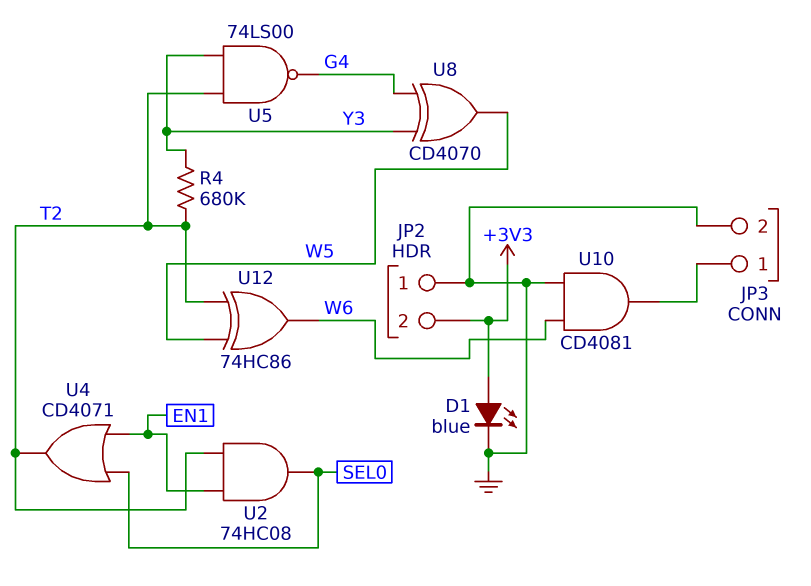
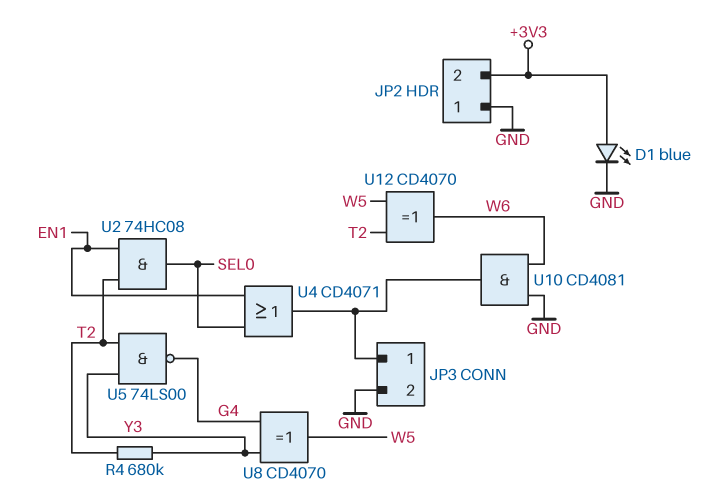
U4: OR CD4071 (in EN1, in SEL0, out T2) -> OR CD4071 (in EN1, in SEL0, out JP3/1)
U12: XOR 74HC86 (in T2, in W5, out W6) -> XOR CD4070 (in T2, in W5, out W6)

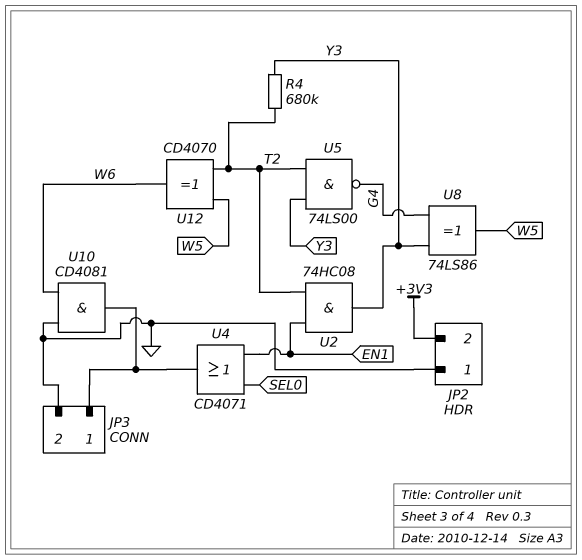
D1: LED blue (A +3V3, K GND) -> none
U2: AND 74HC08 (in EN1, in T2, out SEL0) -> AND 74HC08 (in EN1, in T2, out Y3)
U8: XOR CD4070 (in G4, in Y3, out W5) -> XOR 74LS86 (in G4, in Y3, out W5)

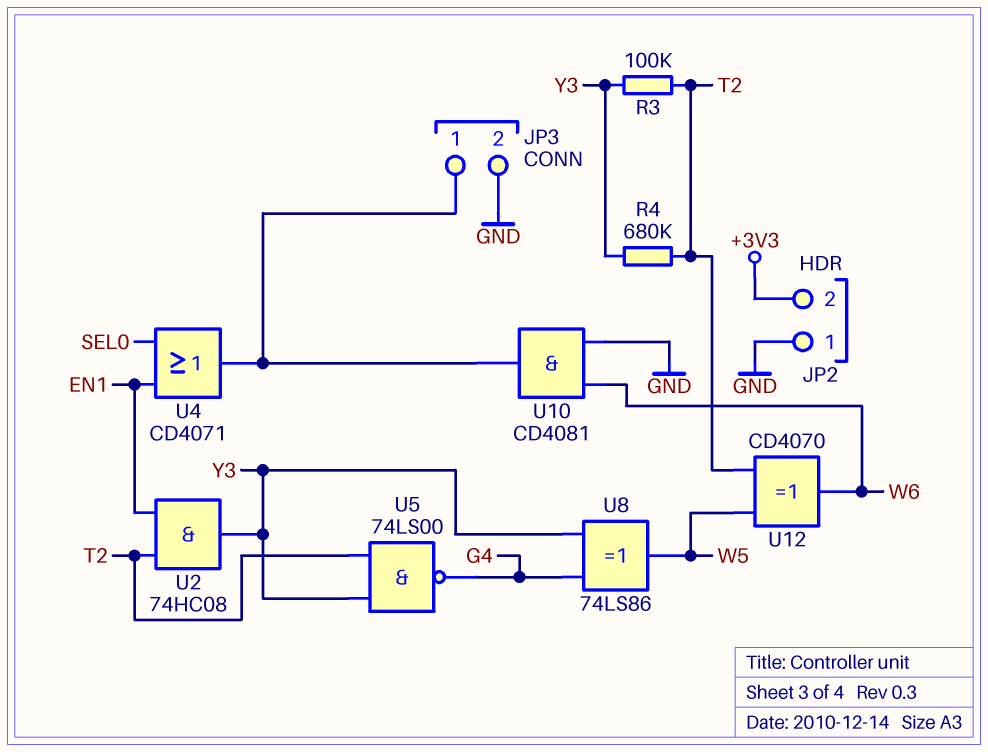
R3: none -> 100k (T2, Y3)

